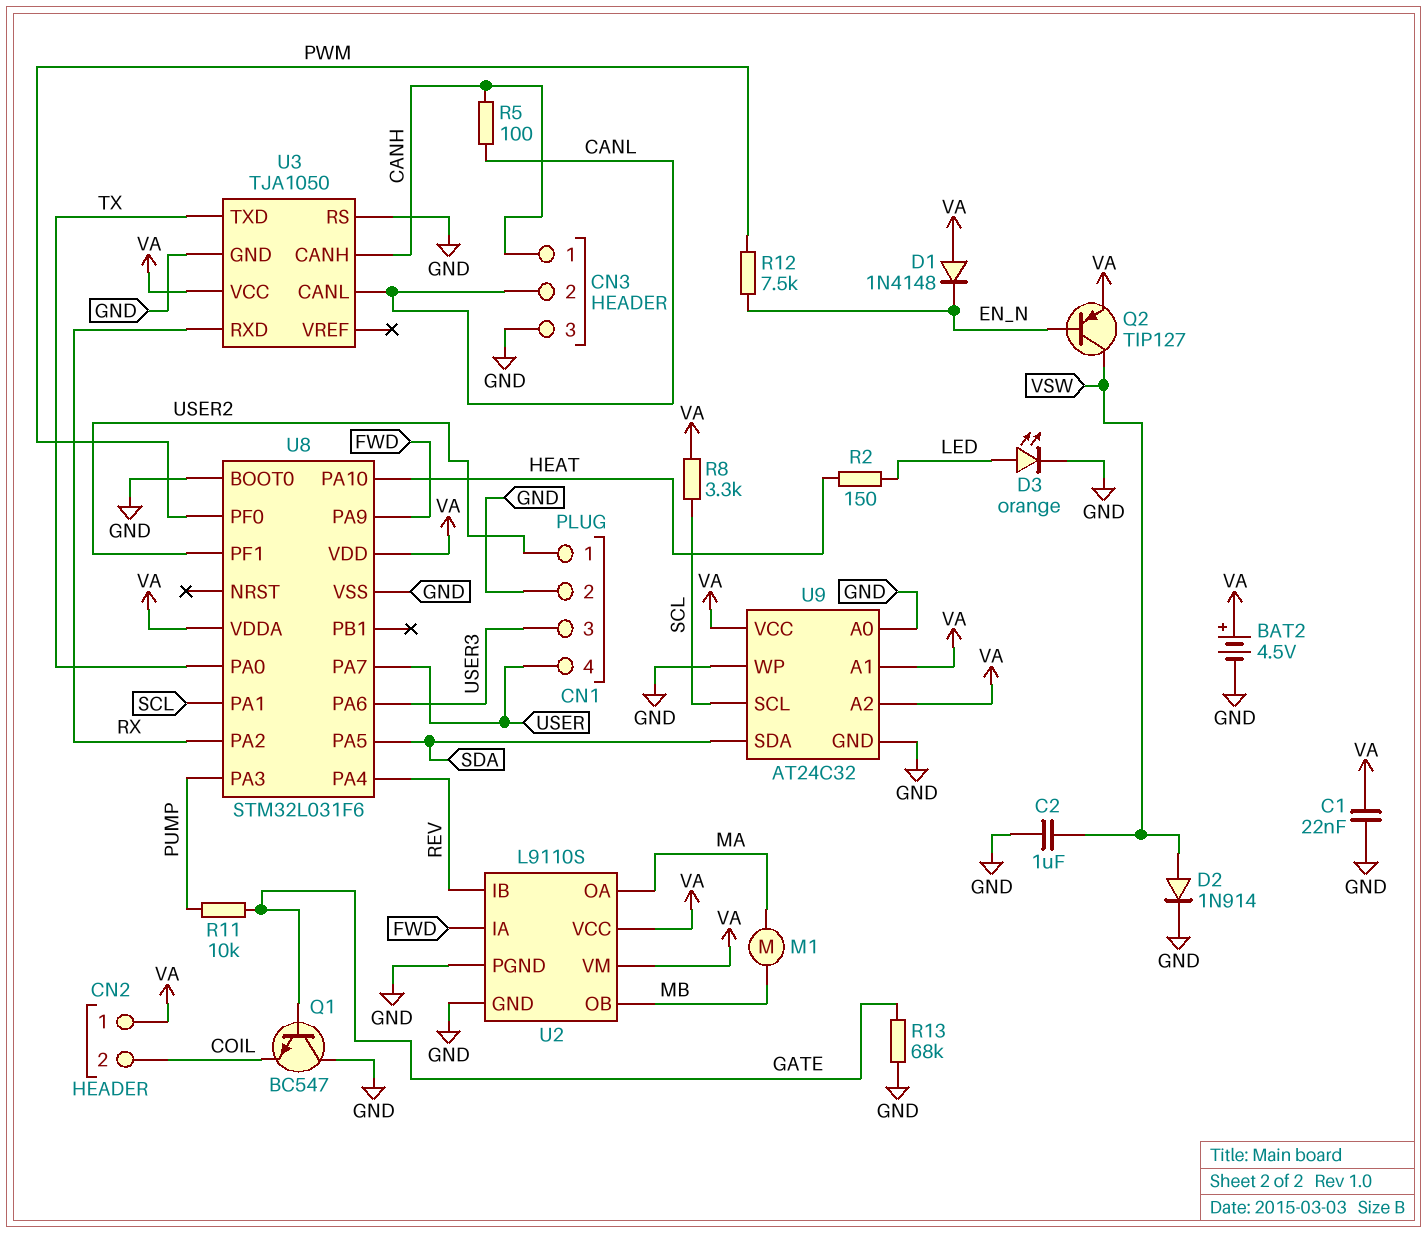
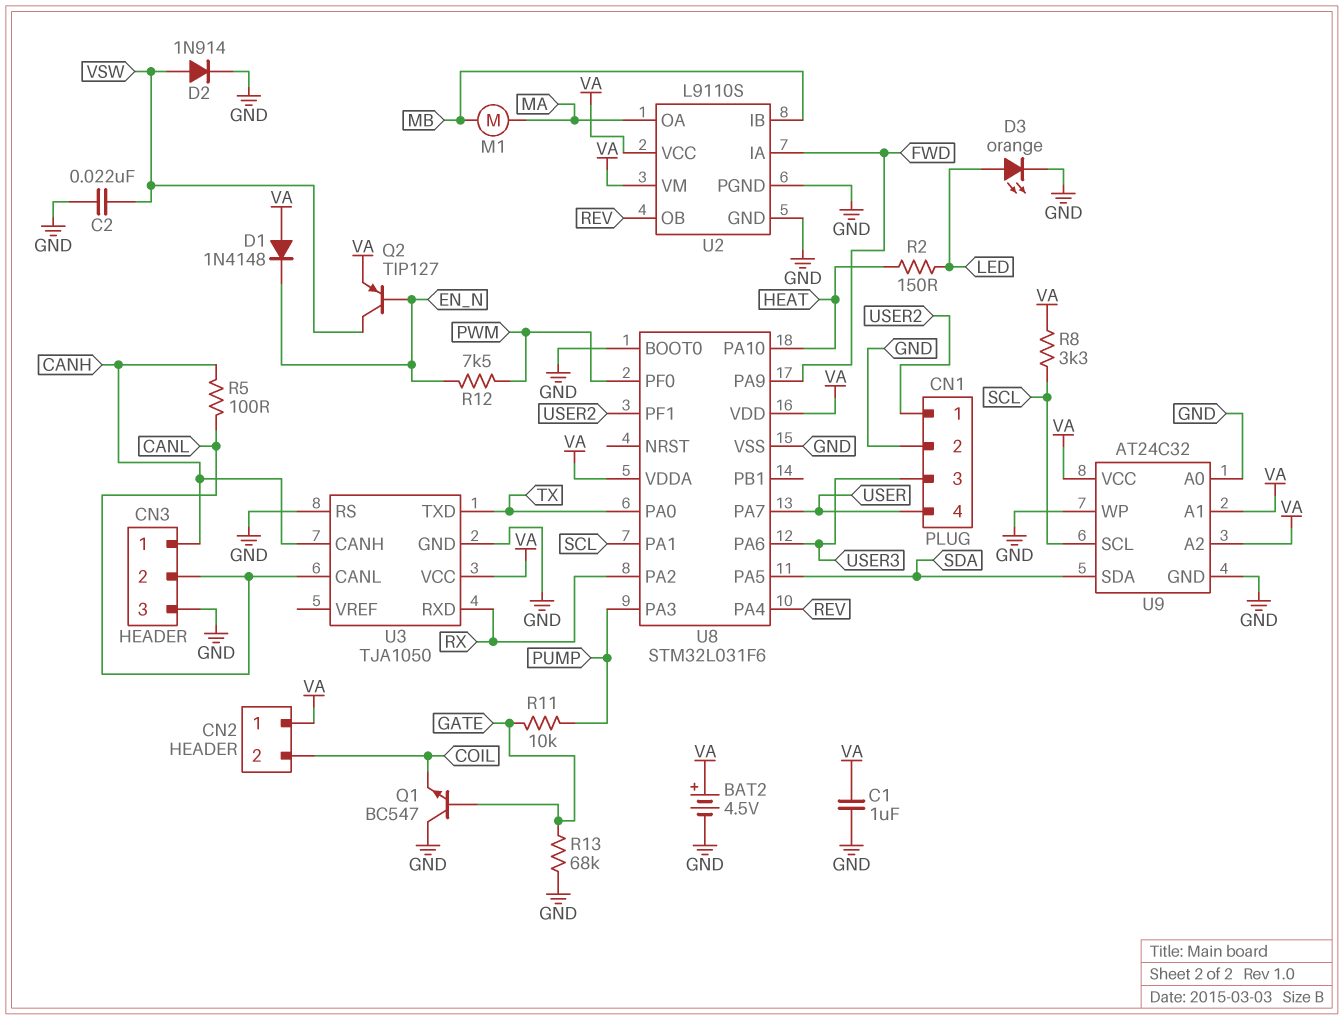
C1: 22nF (GND, VA) -> 1uF (GND, VA)
C2: 1uF (GND, VSW) -> 22nF (GND, VSW)
U2 pin IB: REV -> MB
U2 pin OB: MB -> REV

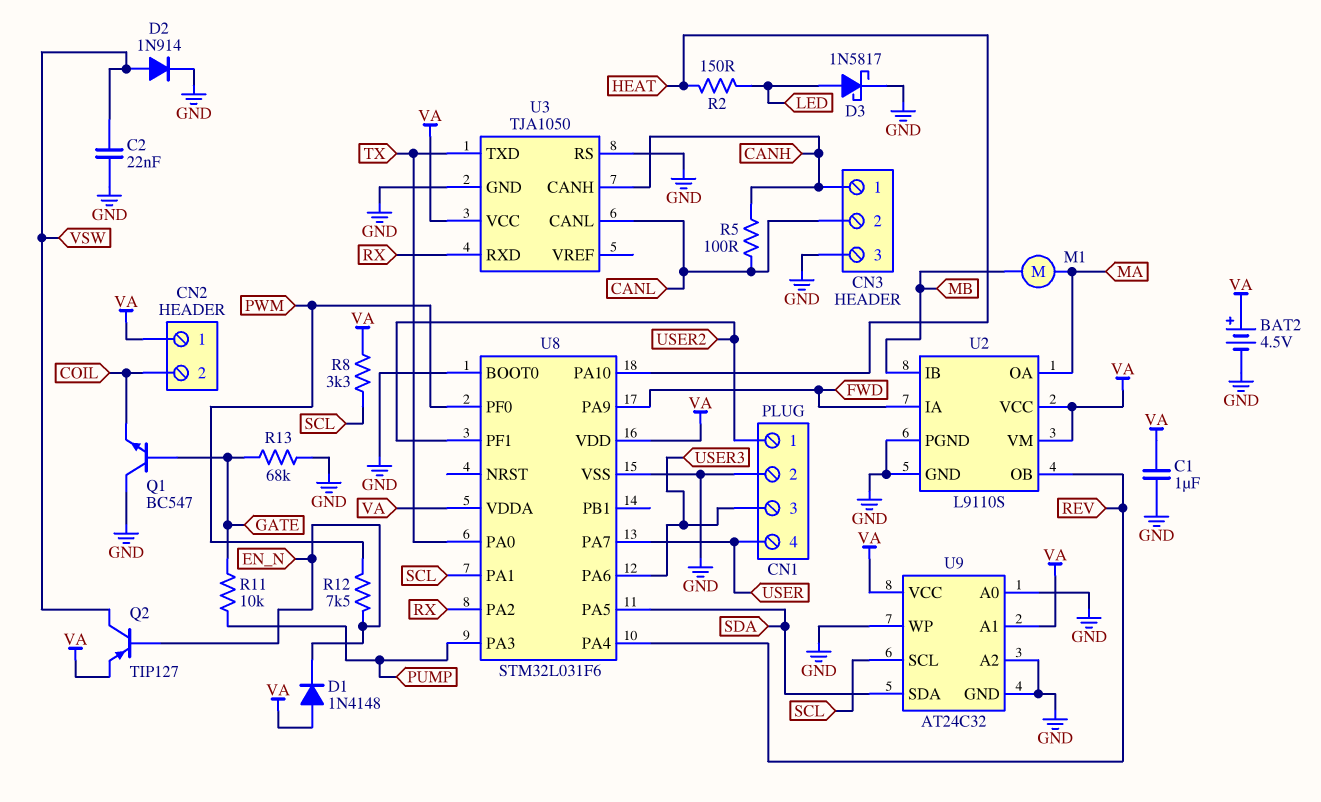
D3: LED orange (A LED, K GND) -> schottky 1N5817 (A LED, K GND)
U9 pin A2: VA -> GND

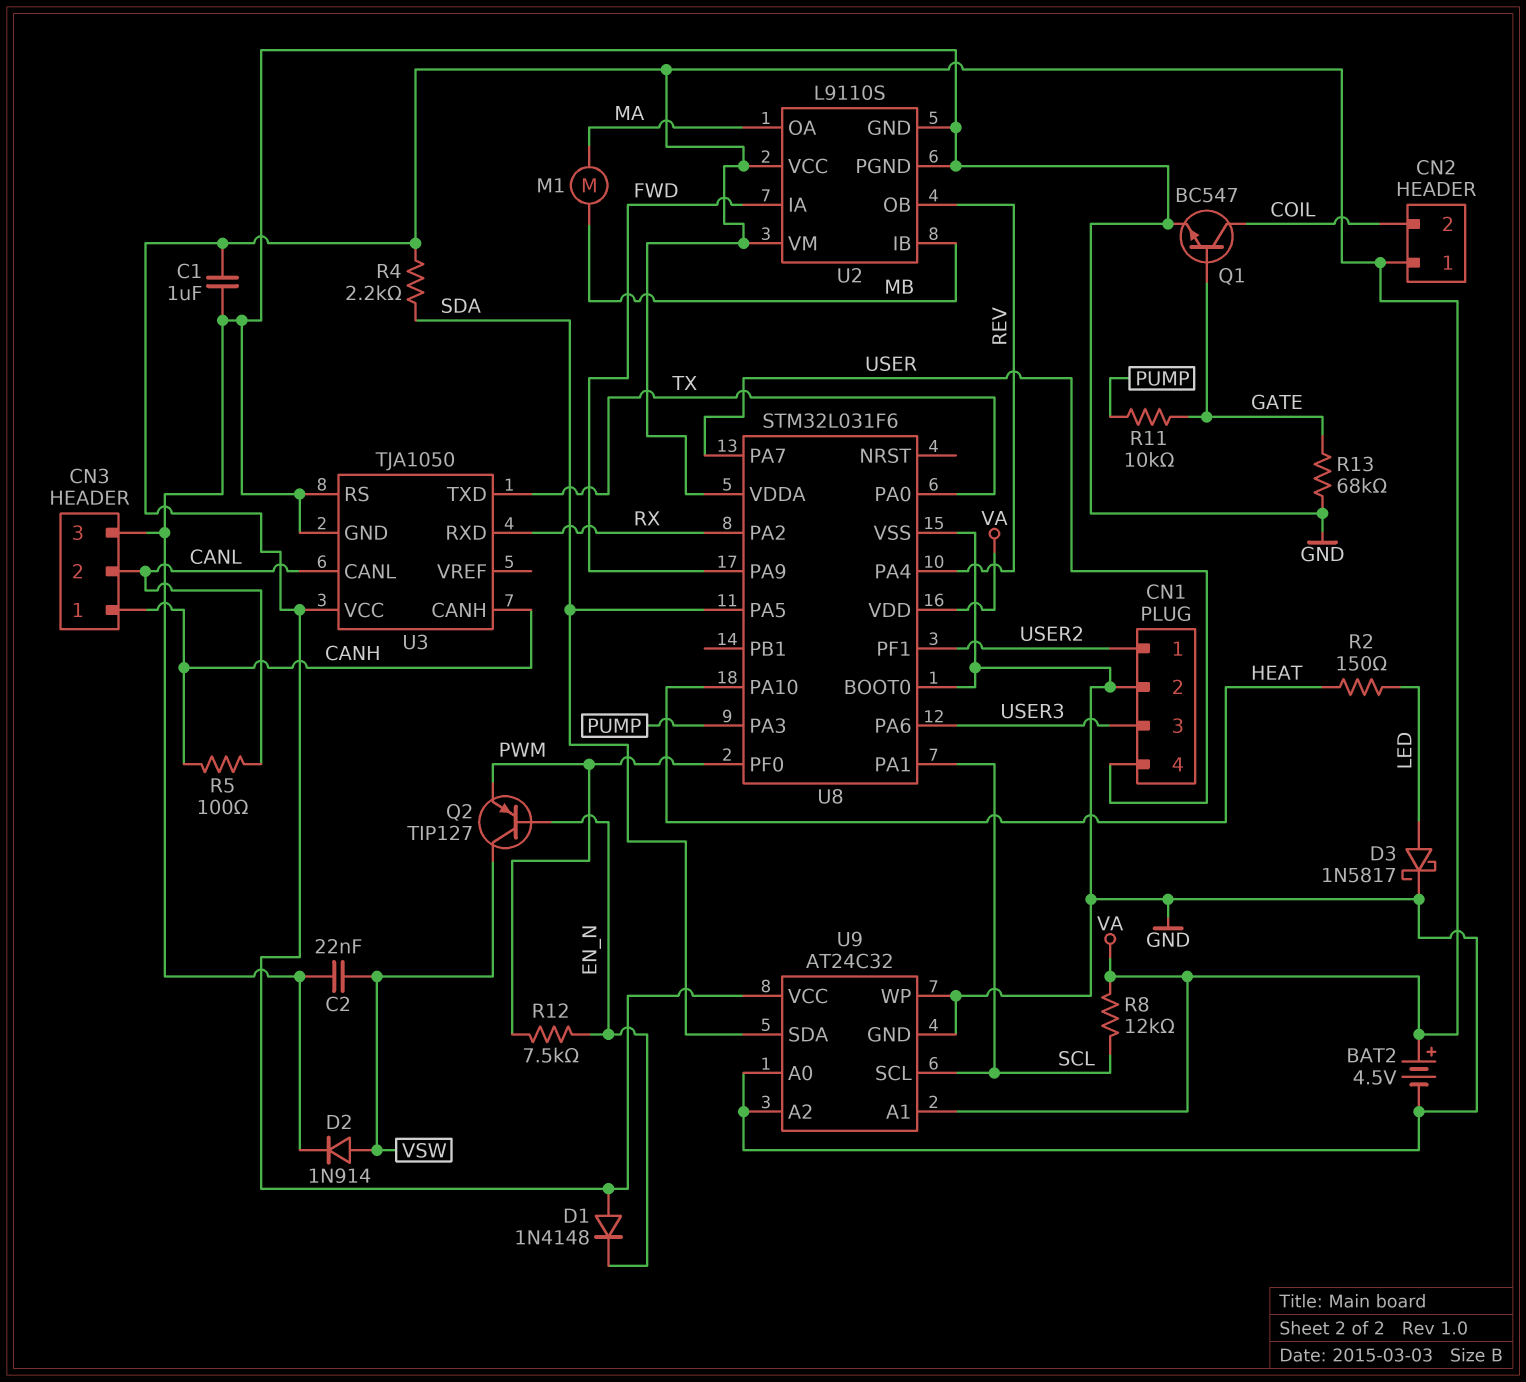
Q1: NPN BC547 (B GATE, C GND, E COIL) -> NPN BC547 (B GATE, C COIL, E GND)
Q2: PNP TIP127 (B EN_N, C VSW, E VA) -> PNP TIP127 (B EN_N, C VSW, E PWM)
R4: none -> 2.2k (SDA, VA)
R8: 3.3k (SCL, VA) -> 12k (SCL, VA)

